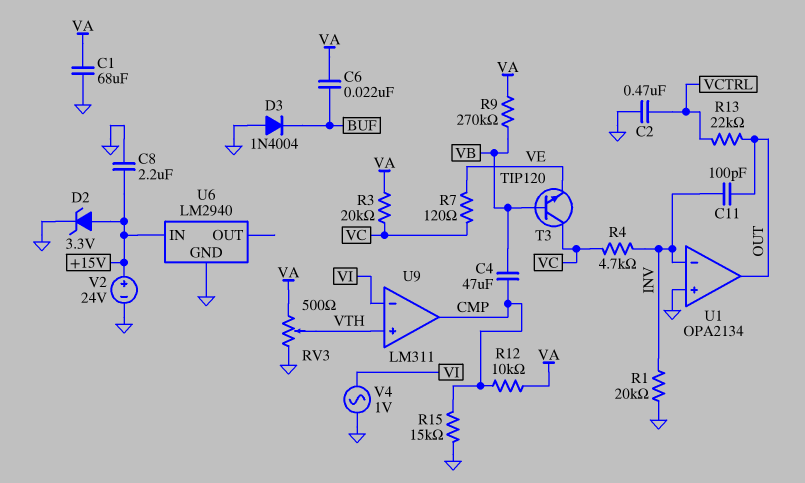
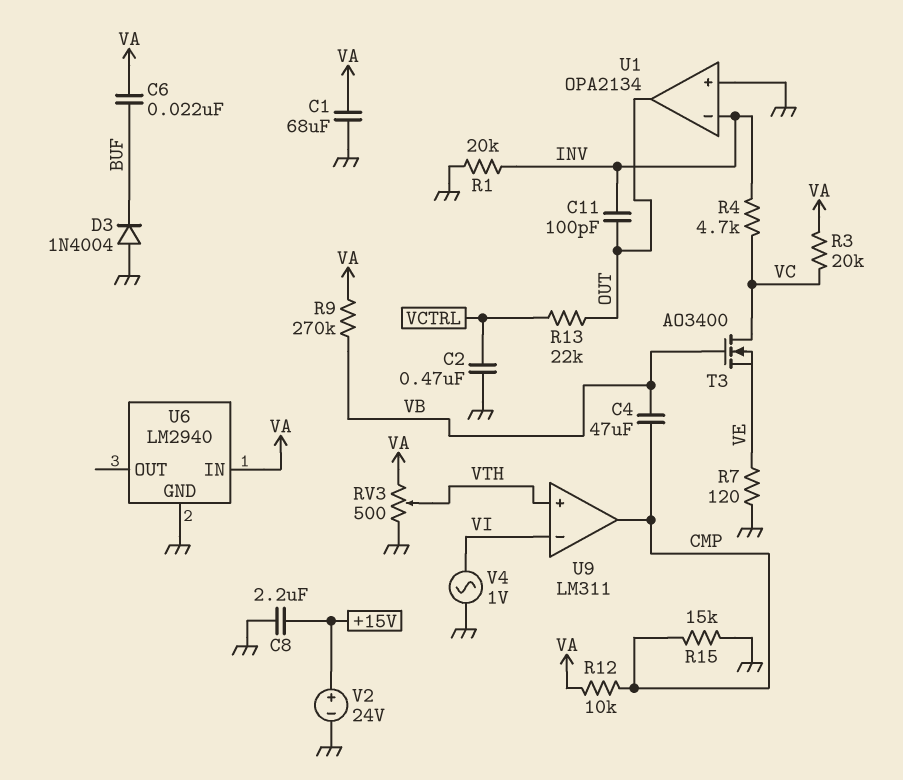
D2: zener 3.3V (A +15V, K GND) -> none
R7: 120 (VC, VE) -> 120 (GND, VE)
T3: NPN TIP120 (B VB, C VC, E VE) -> NMOS AO3400 (G VB, D VC, S VE)
U6 pin IN: +15V -> VA

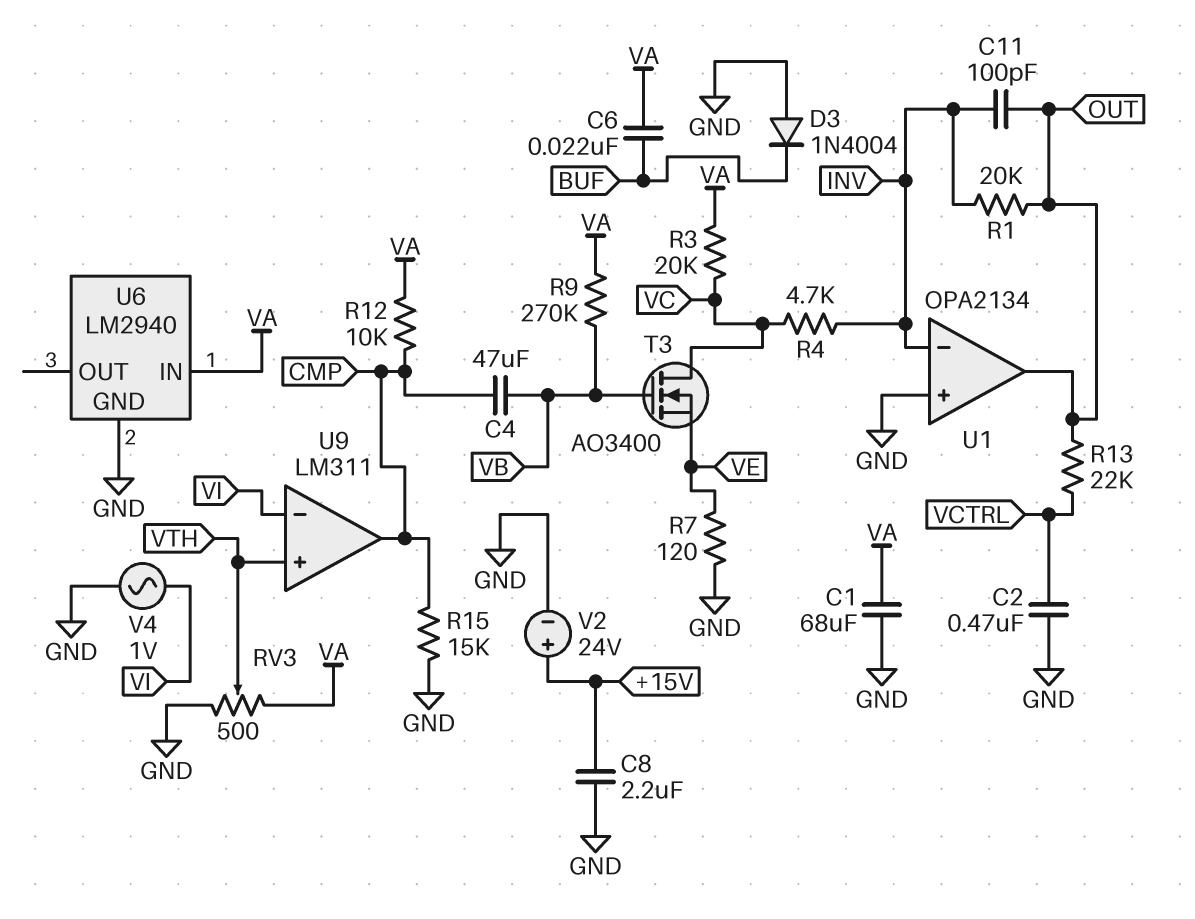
R1: 20k (GND, INV) -> 20k (INV, OUT)

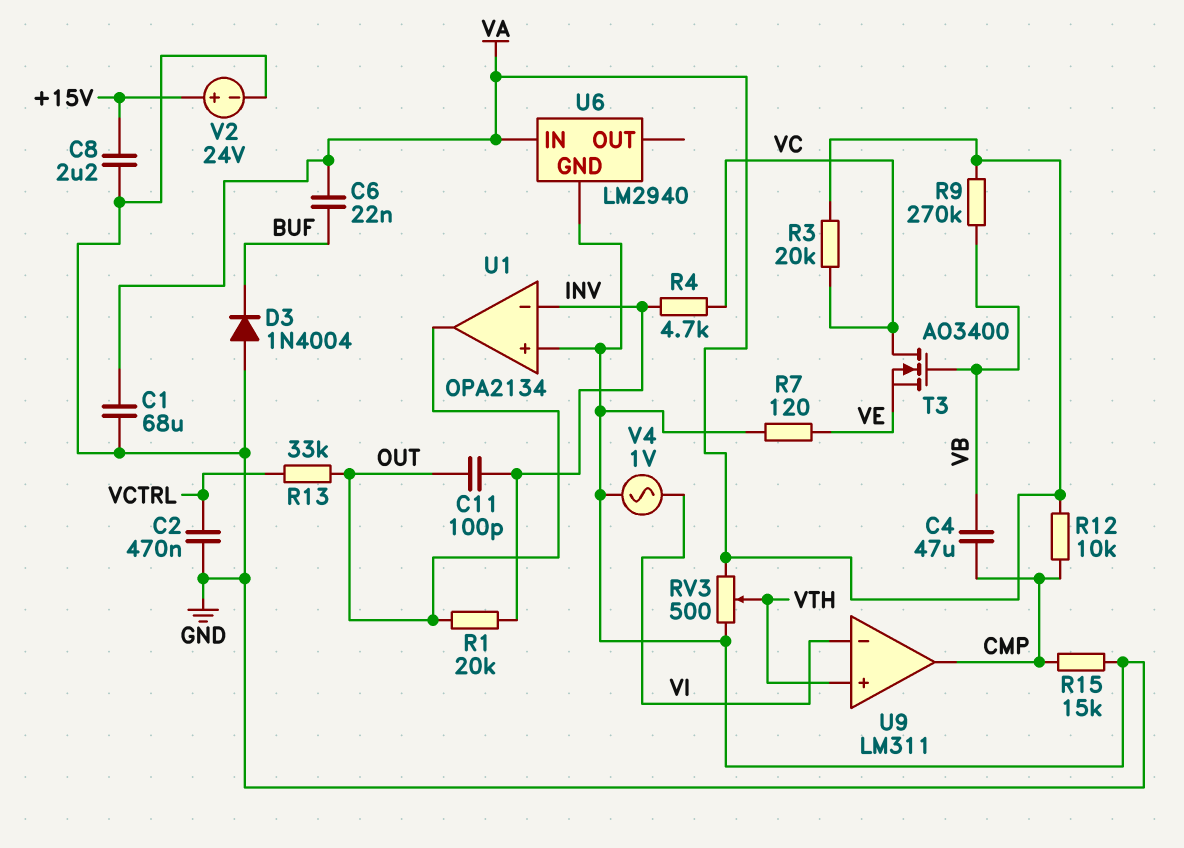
R13: 22k (OUT, VCTRL) -> 33k (OUT, VCTRL)

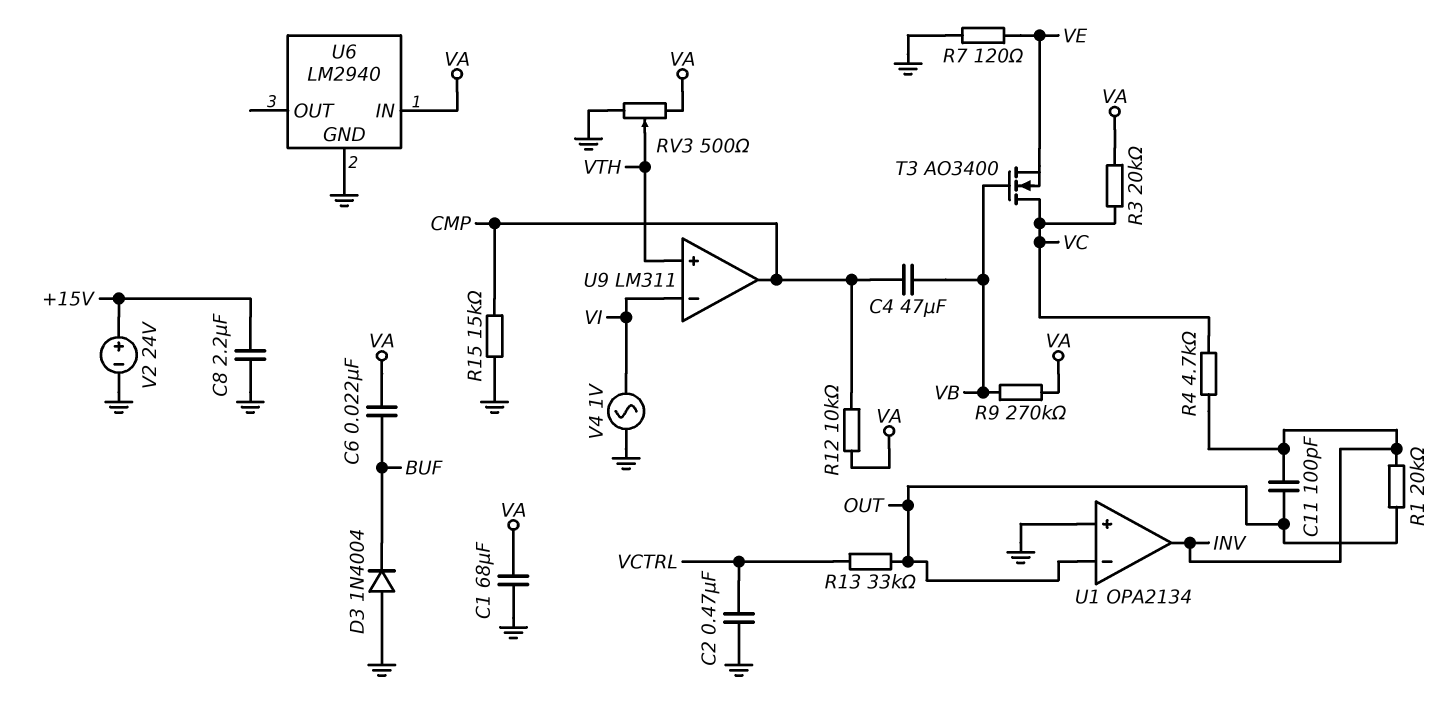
U1 pin in-: INV -> OUT
U1 pin out: OUT -> INV

